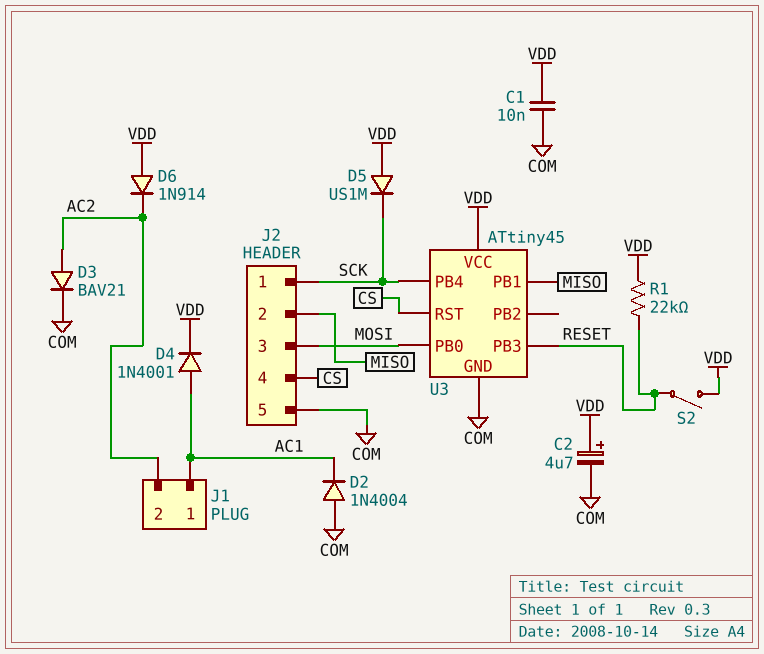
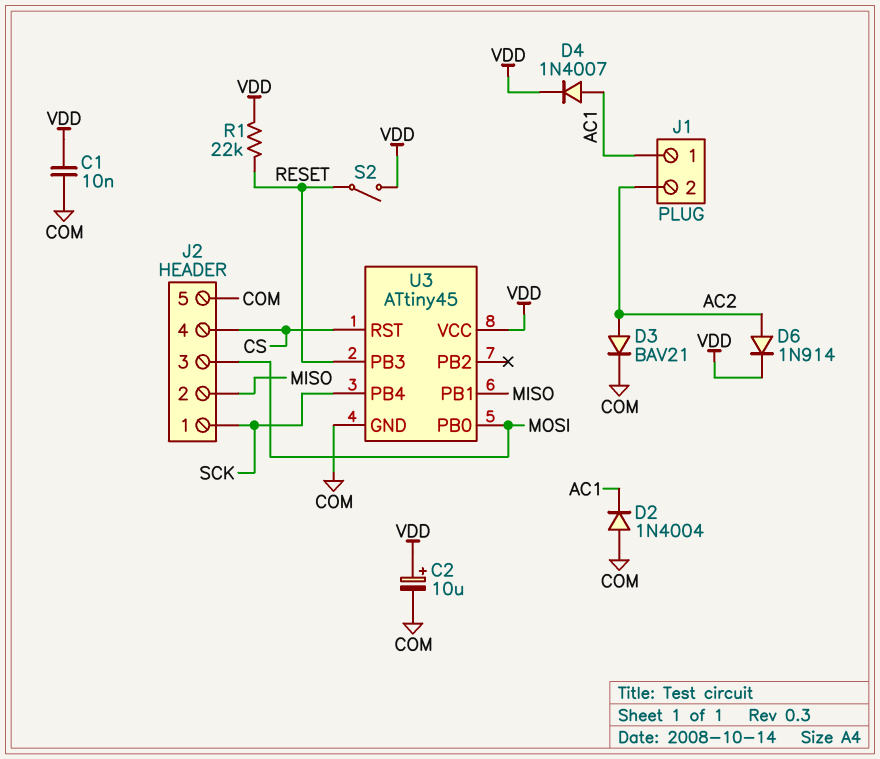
C2: 4.7uF (plus VDD, minus COM) -> 10uF (plus VDD, minus COM)
D4: diode 1N4001 (A AC1, K VDD) -> diode 1N4007 (A AC1, K VDD)
D5: diode US1M (A VDD, K SCK) -> none
D6: diode 1N914 (A VDD, K AC2) -> diode 1N914 (A AC2, K VDD)

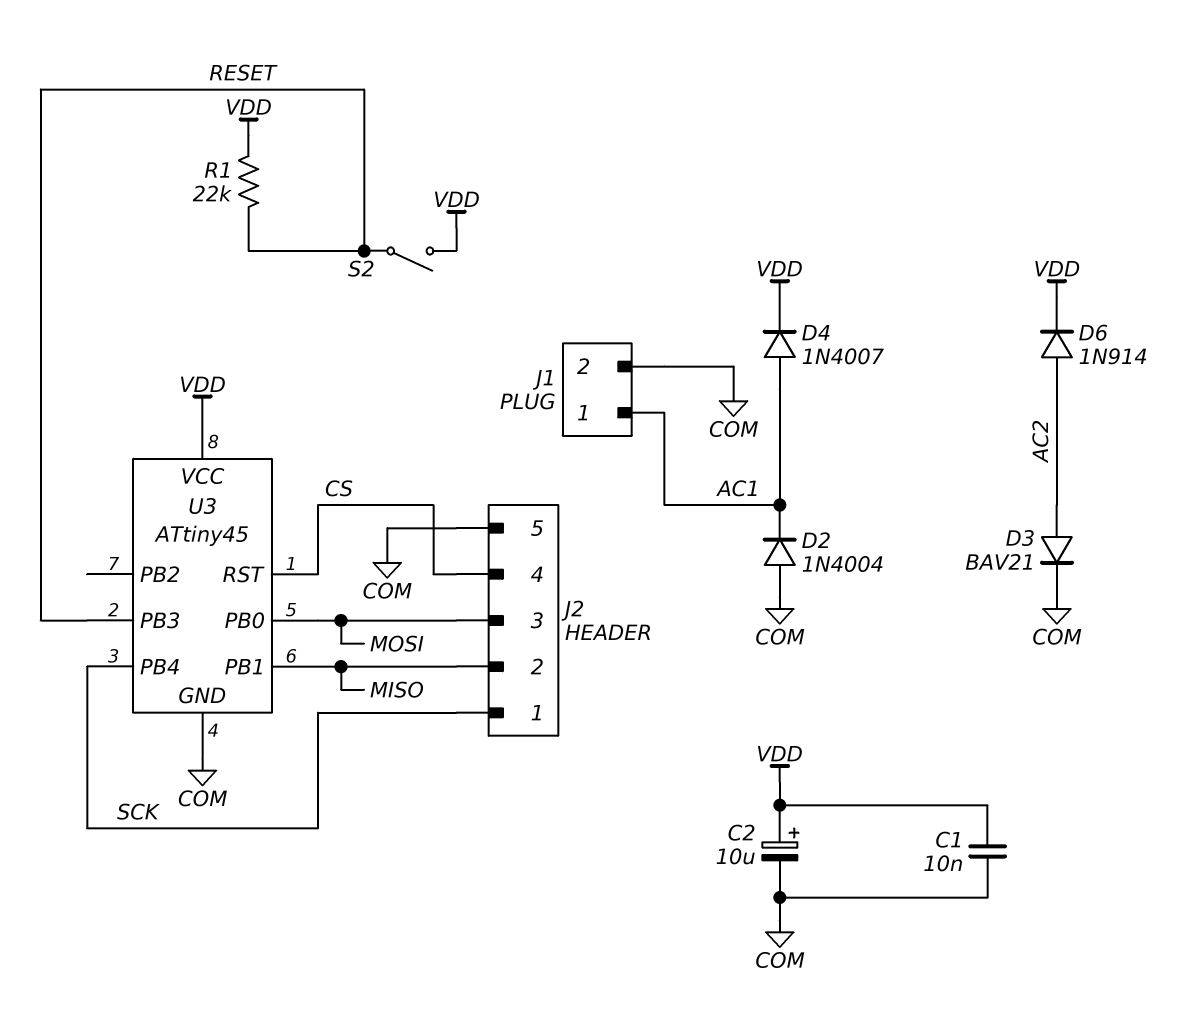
J1 pin 2: AC2 -> COM

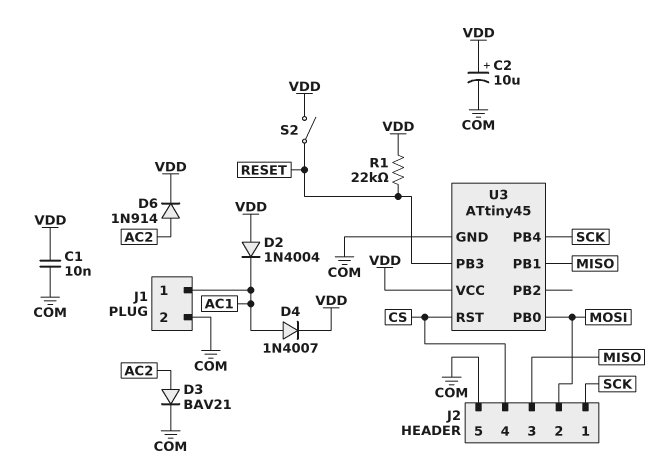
D2: diode 1N4004 (A COM, K AC1) -> diode 1N4004 (A VDD, K AC1)
J2 pin 2: MISO -> MOSI
J2 pin 3: MOSI -> MISO

